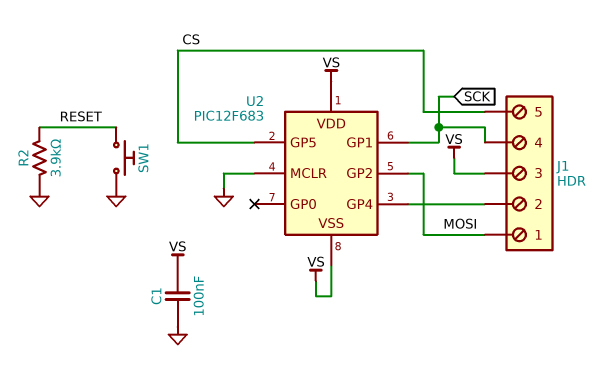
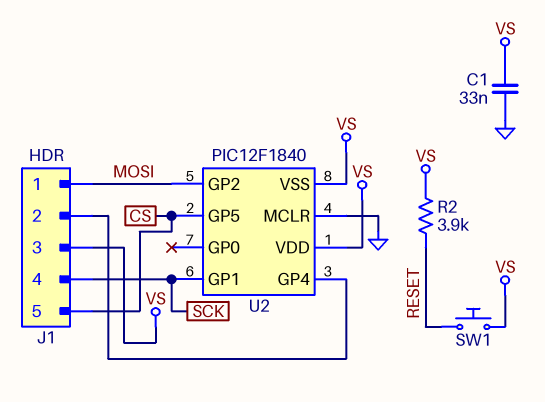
C1: 100nF (GND, VS) -> 33nF (GND, VS)
R2: 3.9k (GND, RESET) -> 3.9k (RESET, VS)
SW1: button (GND, RESET) -> button (RESET, VS)
U2: PIC12F683 -> PIC12F1840

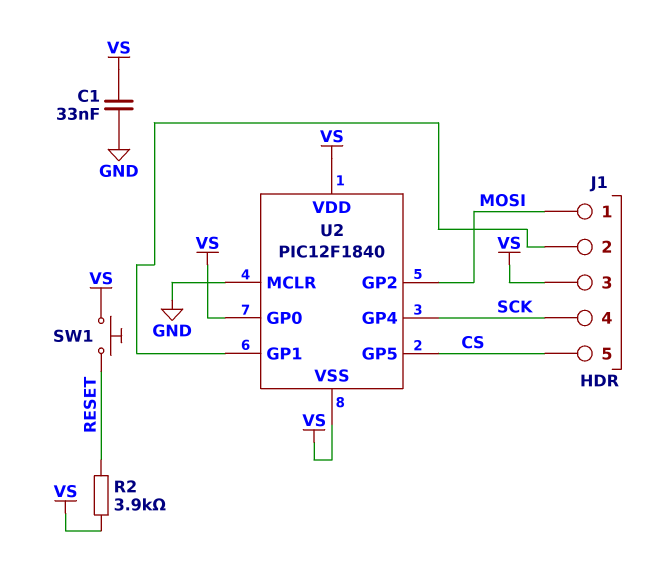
U2 pin GP0: none -> VS
U2 pin GP1: SCK -> J1/2
U2 pin GP4: J1/2 -> SCK

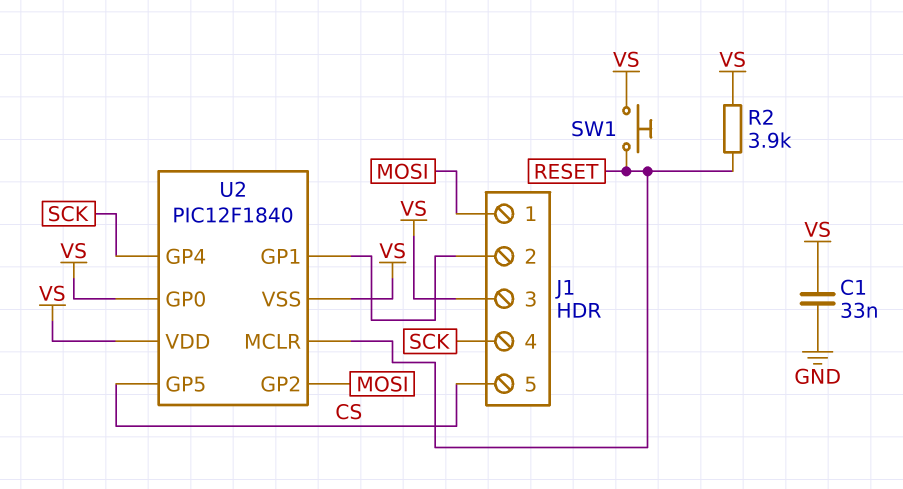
U2 pin MCLR: GND -> RESET

